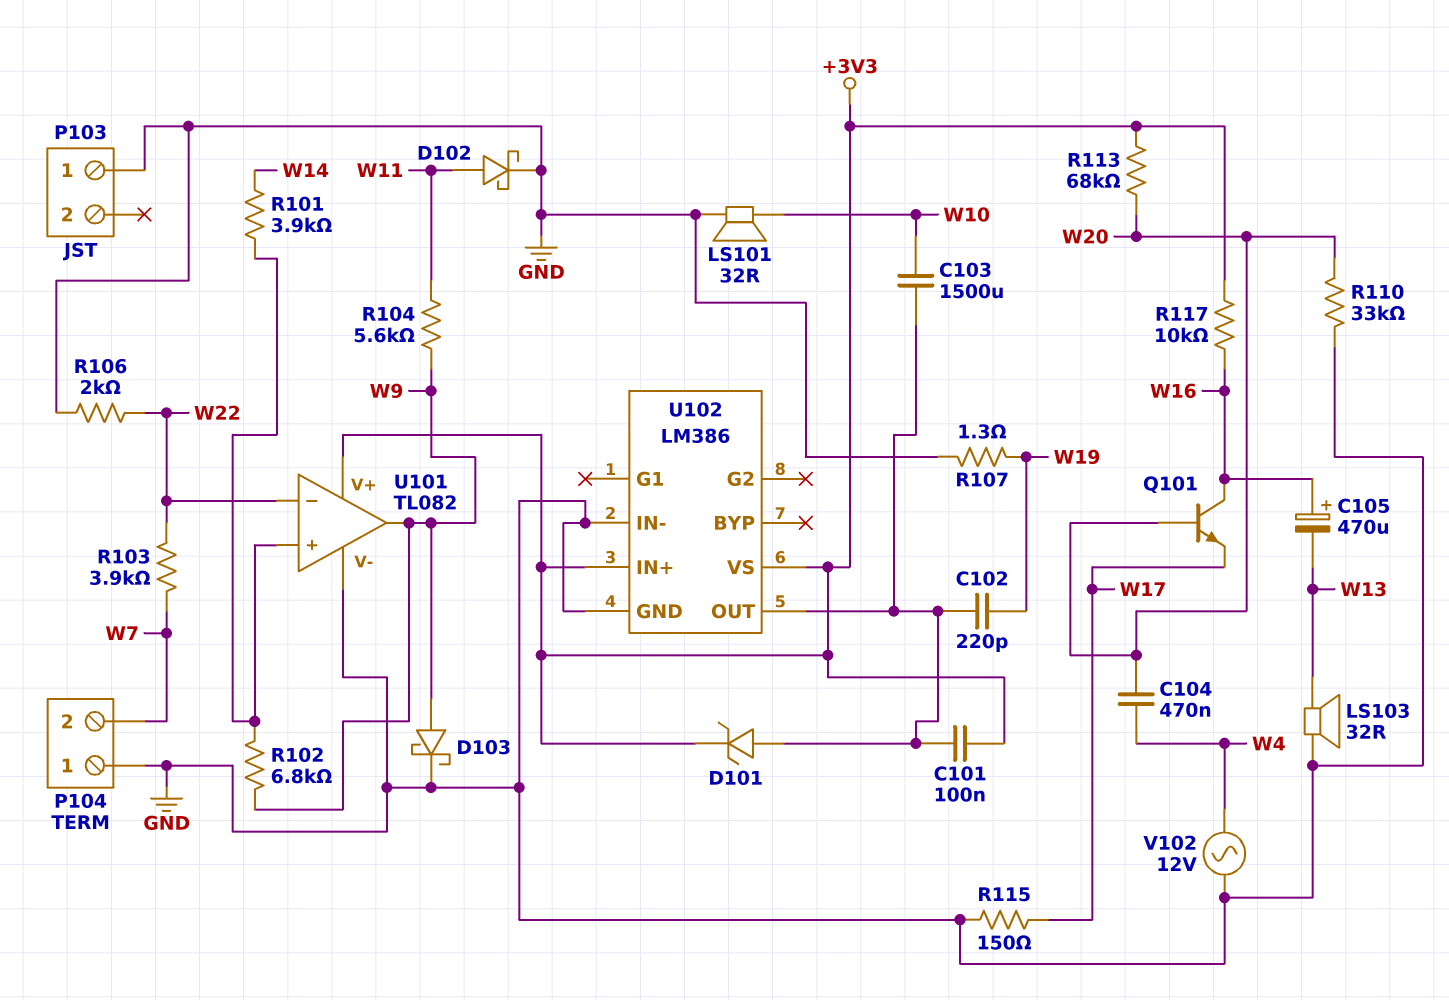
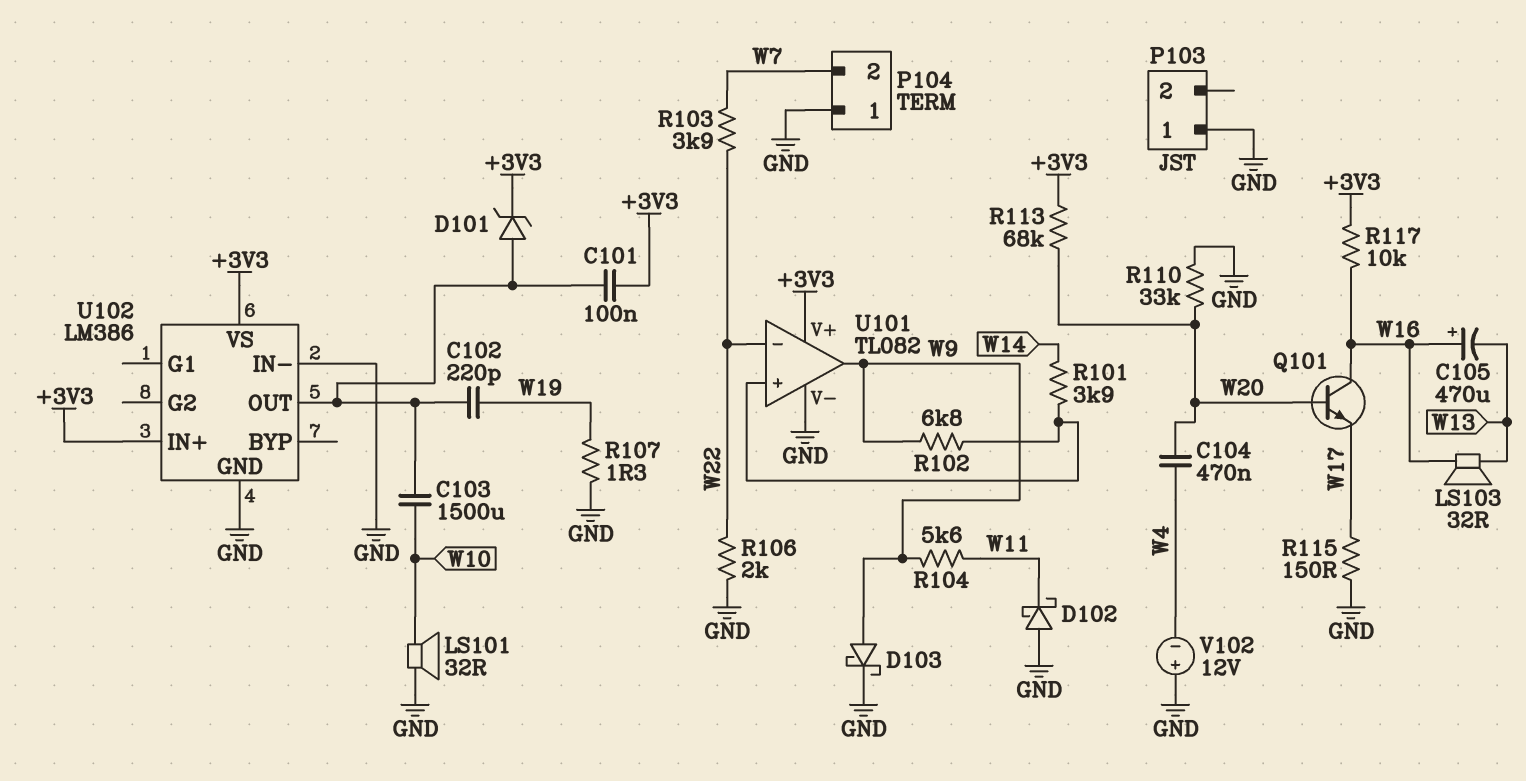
D102: schottky (A W11, K GND) -> schottky (A GND, K W11)
LS103: speaker 32R (GND, W13) -> speaker 32R (W13, W16)
V102: AC 12V (GND, W4) -> 12V (plus GND, minus W4)

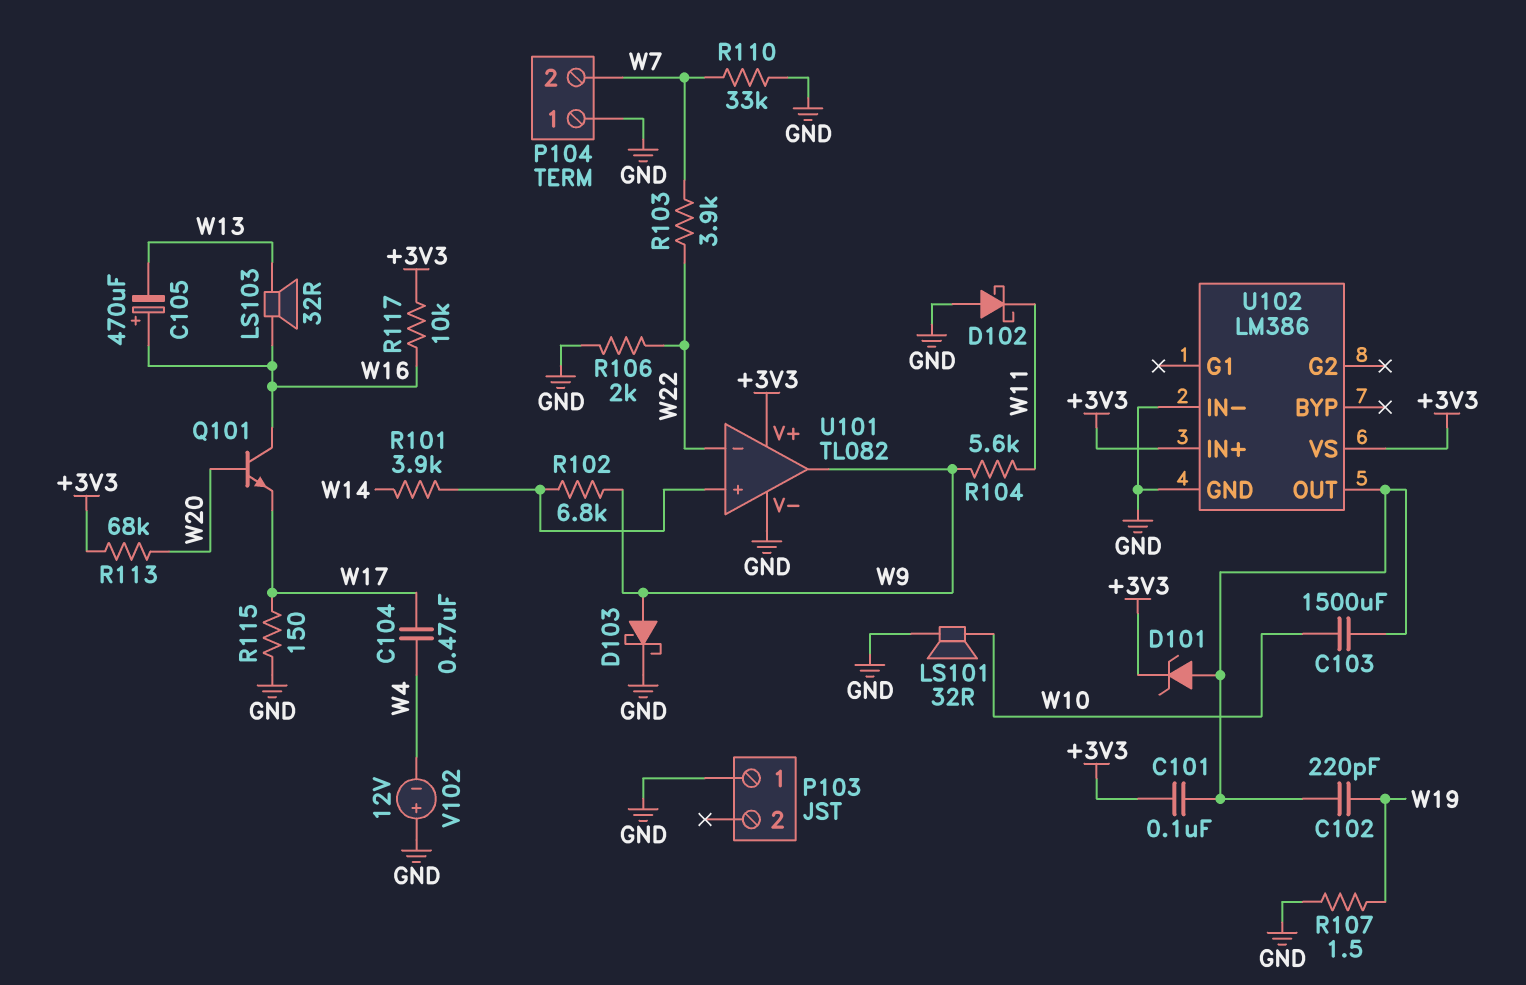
C104: 470nF (W4, W20) -> 470nF (W4, W17)
R107: 1.3 (GND, W19) -> 1.5 (GND, W19)
R110: 33k (GND, W20) -> 33k (GND, W7)

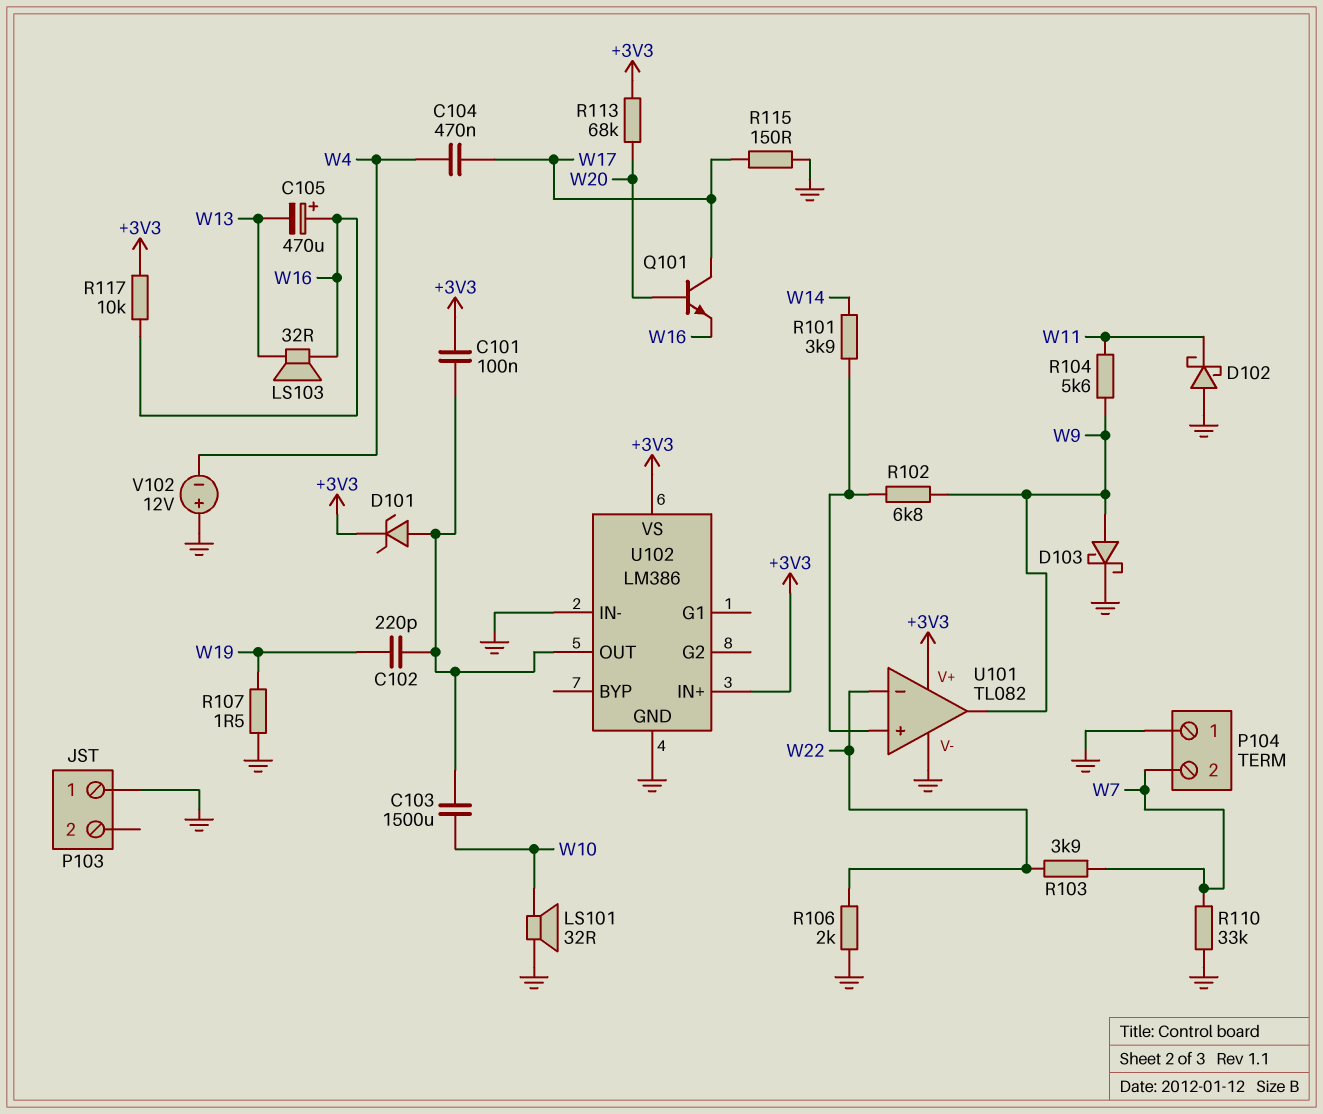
Q101: NPN (B W20, C W16, E W17) -> NPN (B W20, C W17, E W16)

